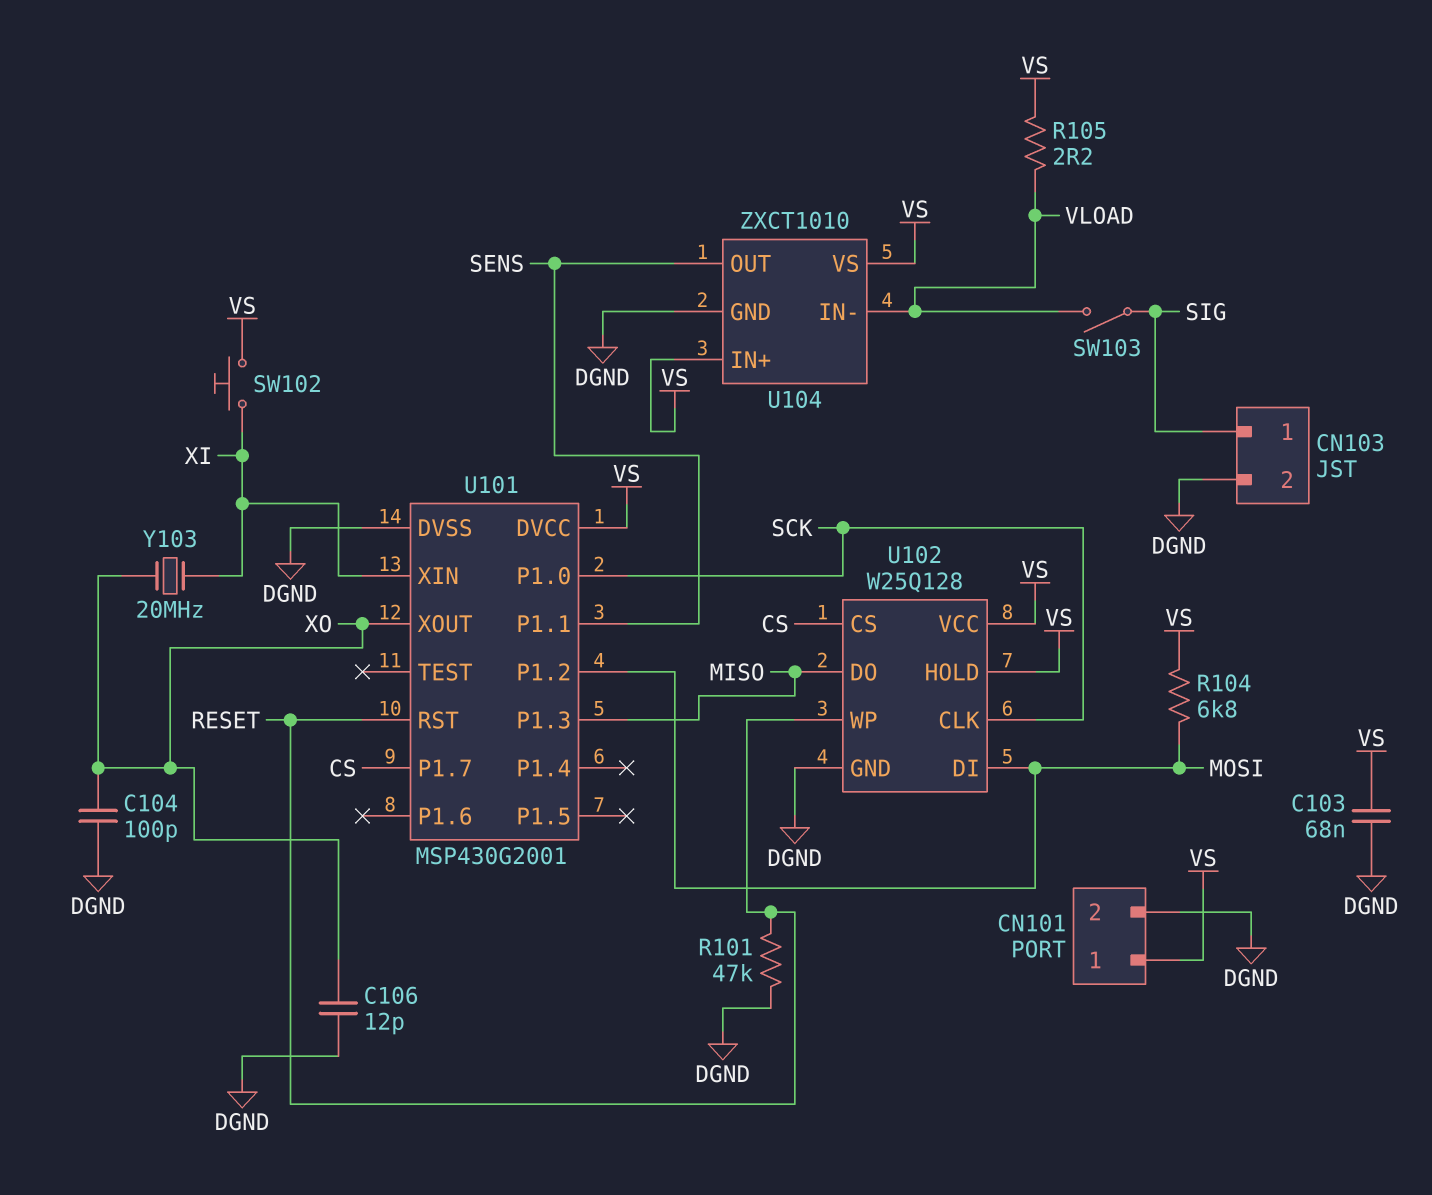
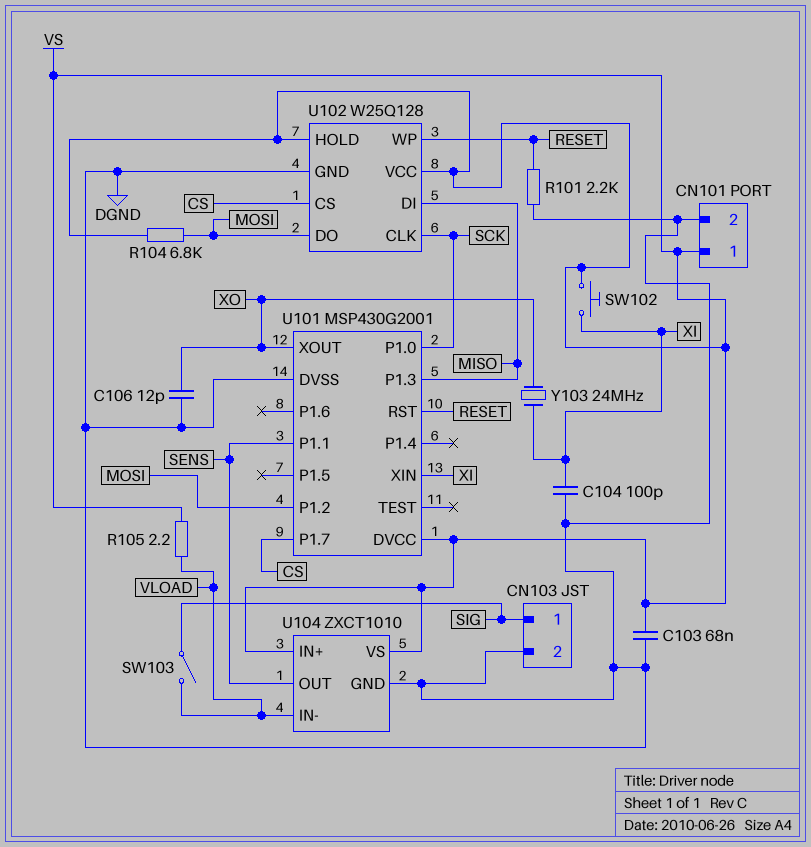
C104: 100pF (DGND, XO) -> 100pF (DGND, XI)
R101: 47k (DGND, RESET) -> 2.2k (DGND, RESET)
U102 pin DI: MOSI -> MISO
U102 pin DO: MISO -> MOSI
Y103: 20MHz (XI, XO) -> 24MHz (XI, XO)

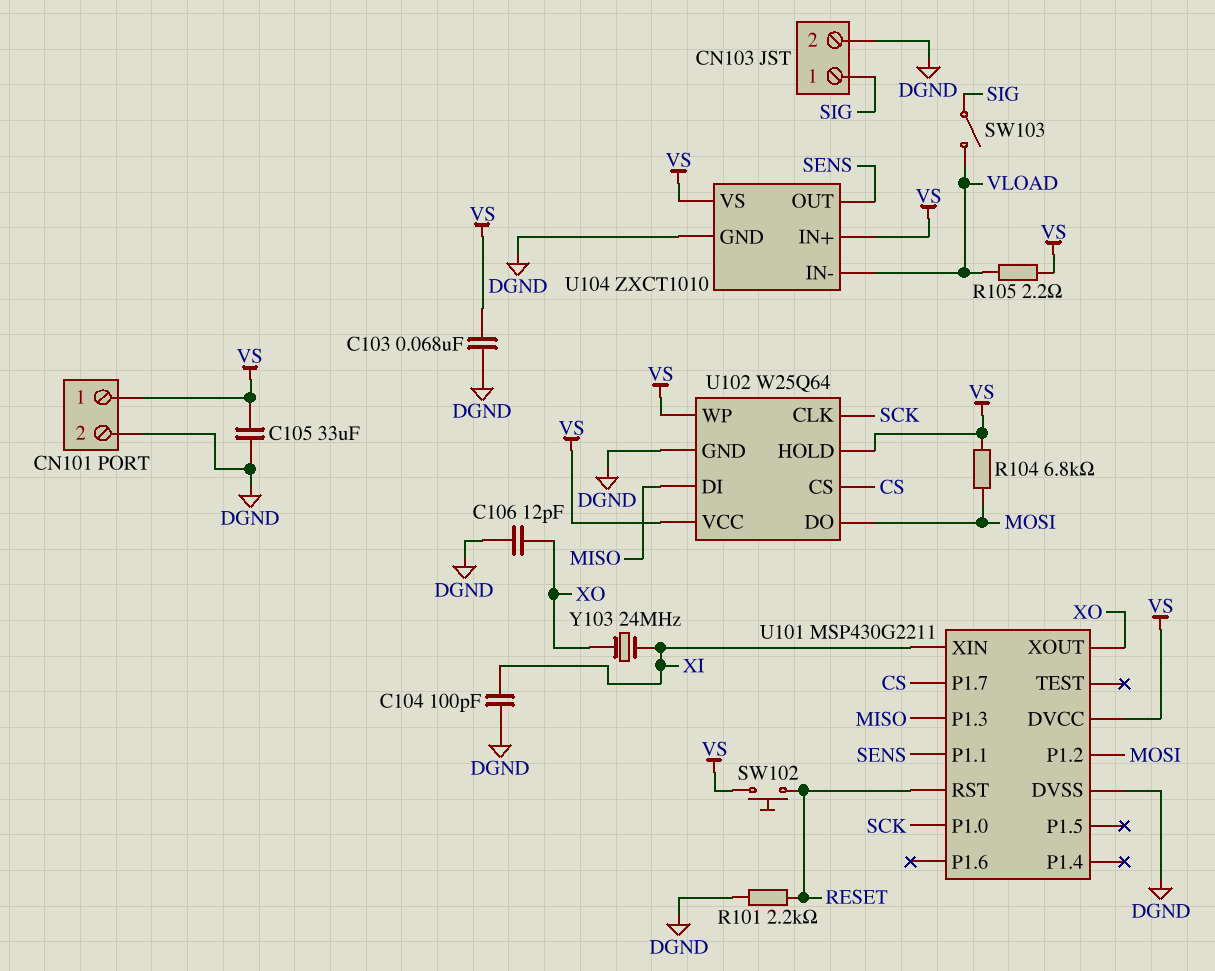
C105: none -> 33uF (DGND, VS)
SW102: button (VS, XI) -> button (RESET, VS)
U101: MSP430G2001 -> MSP430G2211
U102: W25Q128 -> W25Q64
U102 pin WP: RESET -> VS

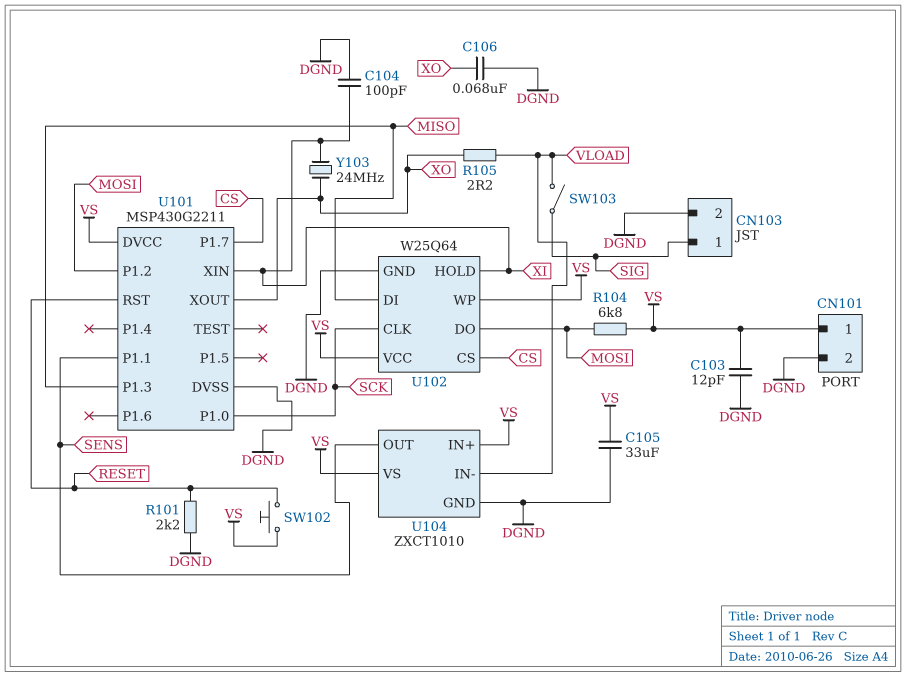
C103: 68nF (DGND, VS) -> 12pF (DGND, VS)
C106: 12pF (DGND, XO) -> 68nF (DGND, XO)
R105: 2.2 (VLOAD, VS) -> 2.2 (VLOAD, XO)
U102 pin HOLD: VS -> XI

